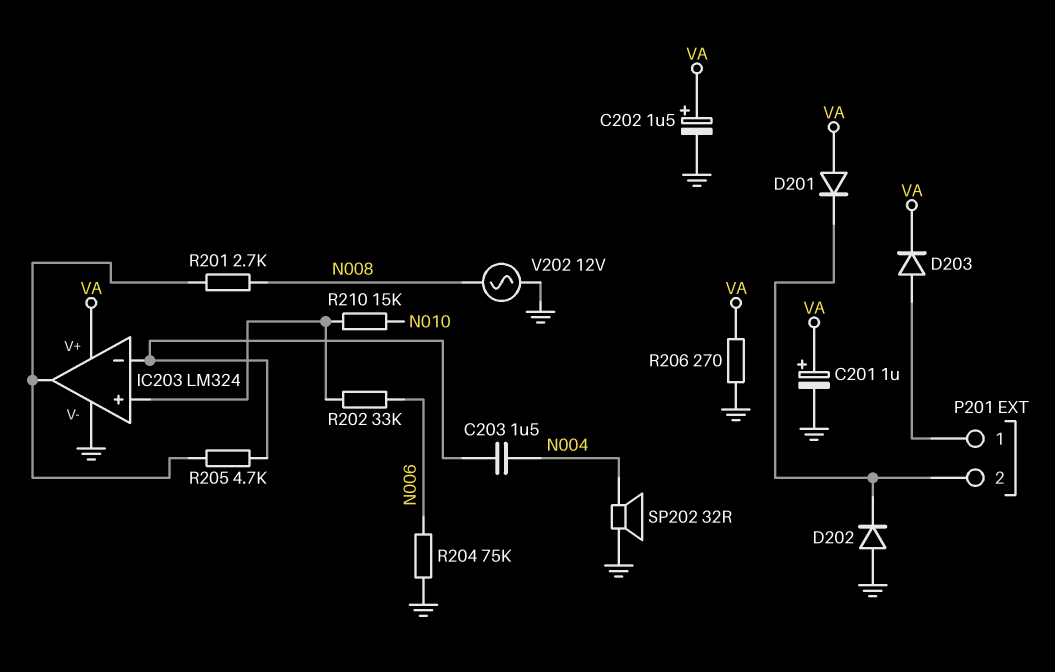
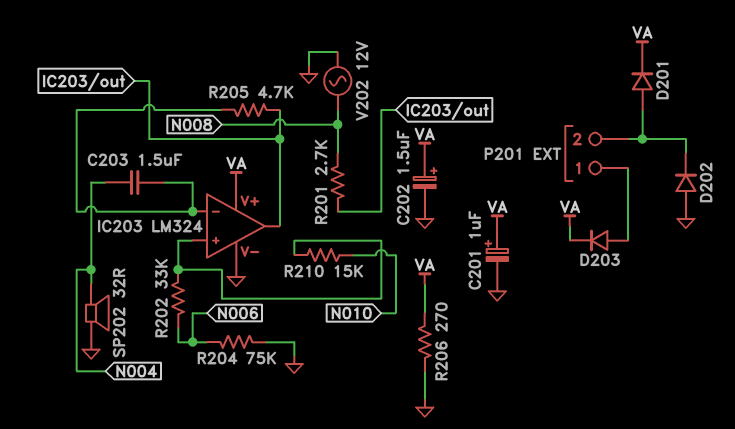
D201: diode (A VA, K P201/2) -> diode (A P201/2, K VA)

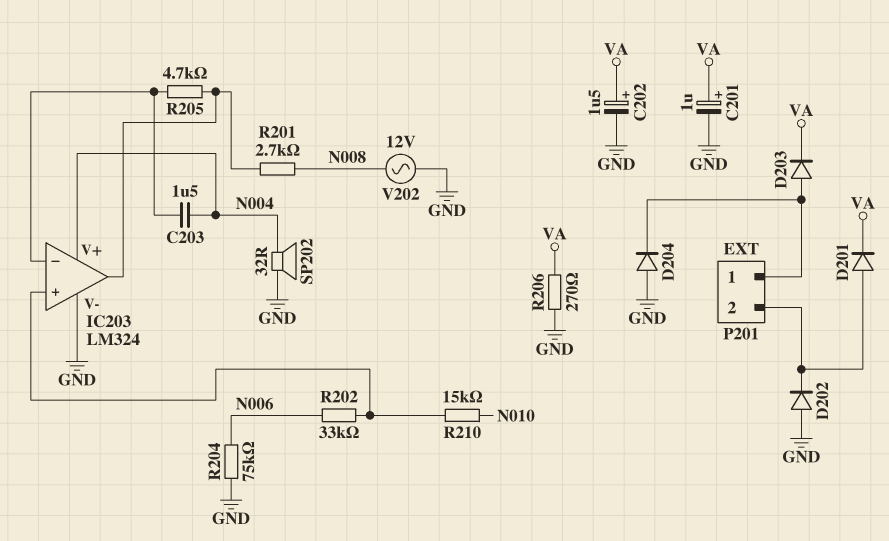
D204: none -> diode (A GND, K P201/1)
IC203 pin V+: VA -> N004

